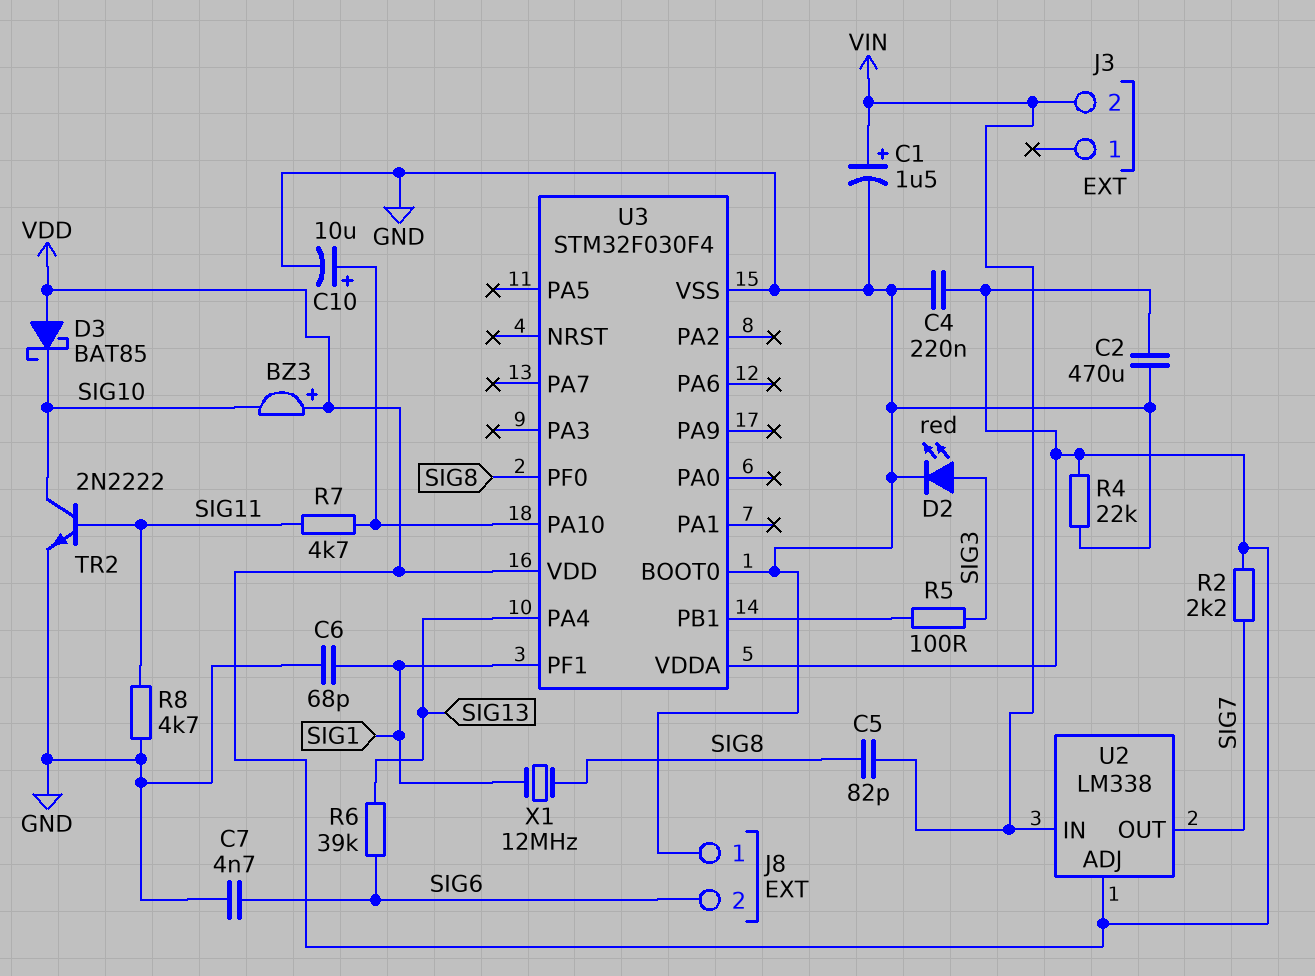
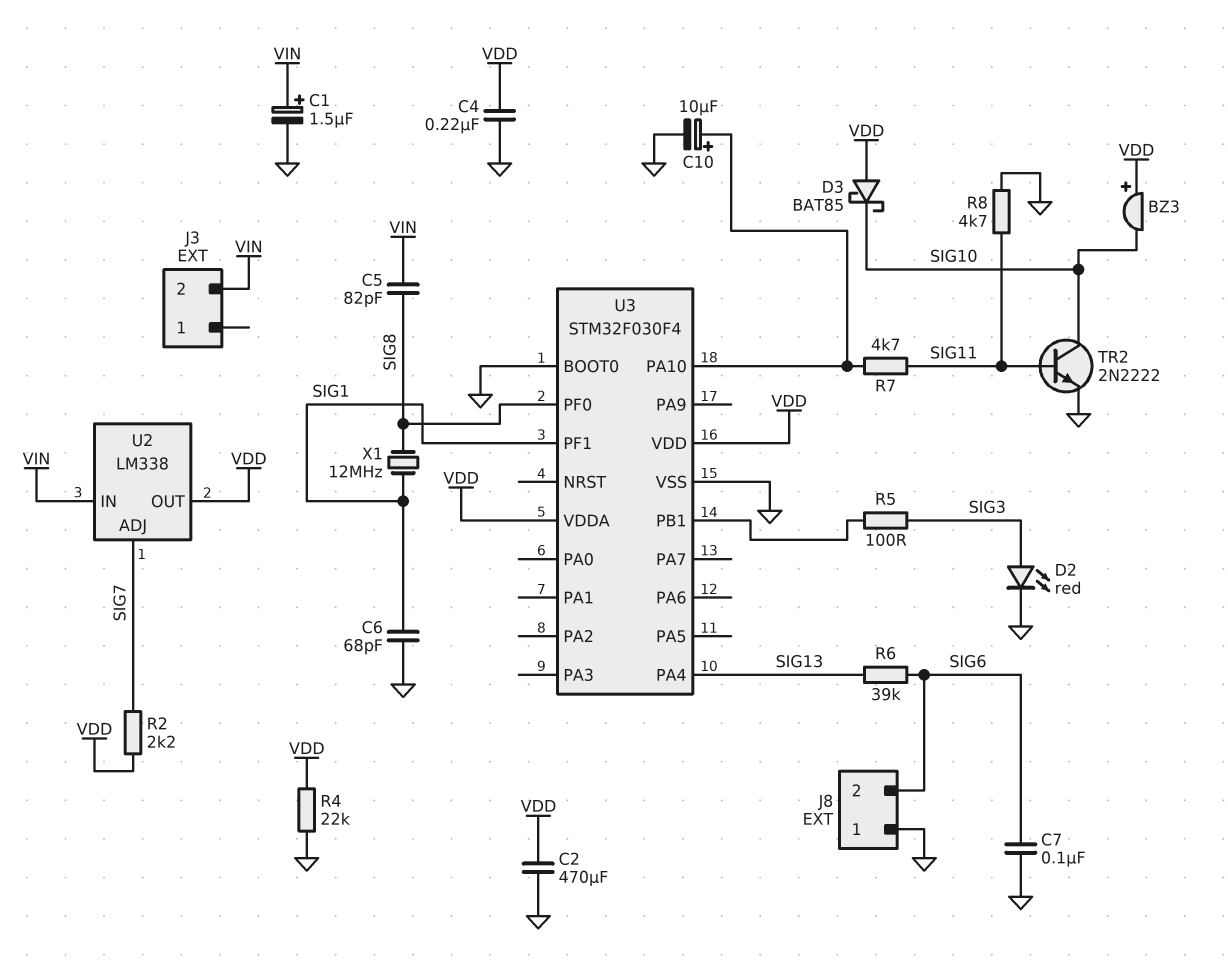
C7: 4.7nF (GND, SIG6) -> 100nF (GND, SIG6)
U2 pin ADJ: VDD -> SIG7
U2 pin OUT: SIG7 -> VDD

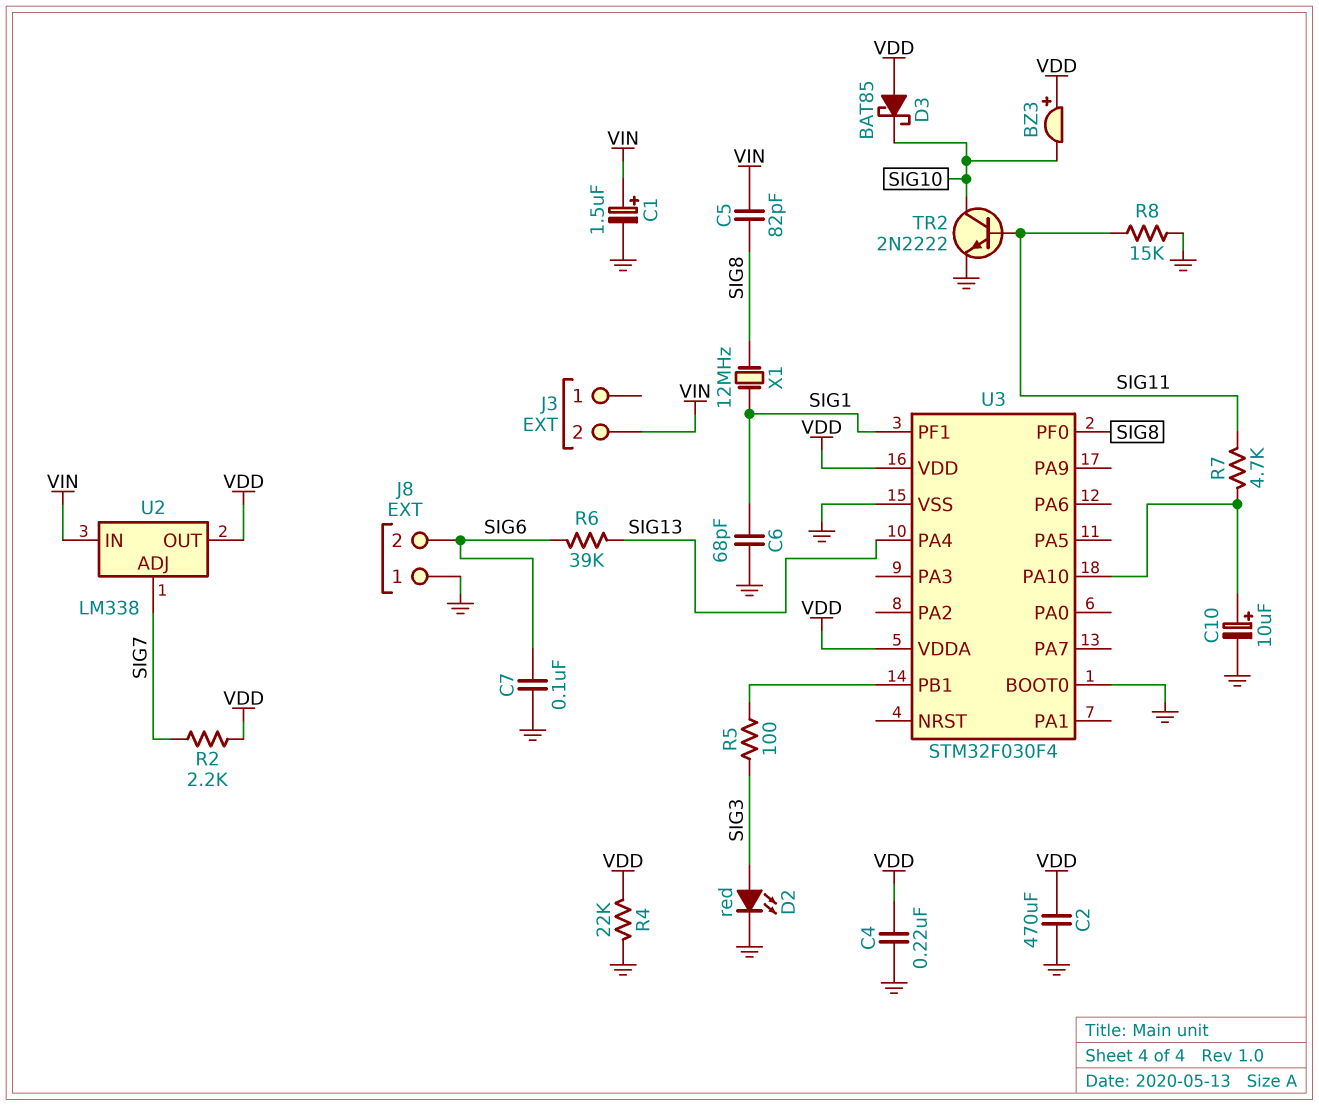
R8: 4.7k (GND, SIG11) -> 15k (GND, SIG11)

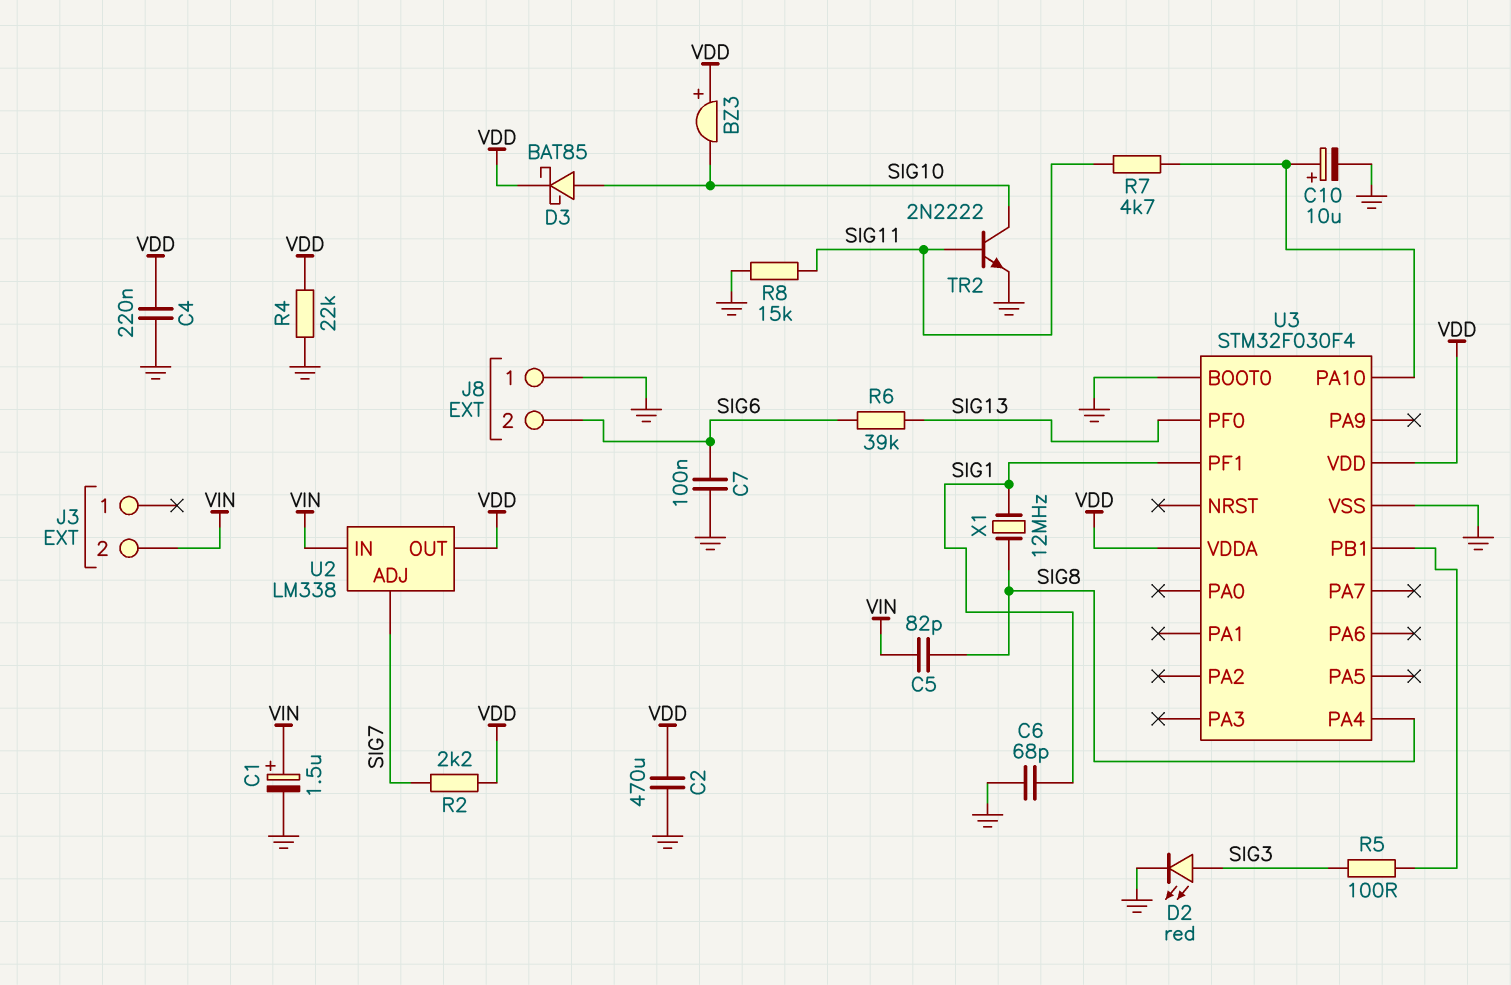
D3: schottky BAT85 (A VDD, K SIG10) -> schottky BAT85 (A SIG10, K VDD)
U3 pin PA4: SIG13 -> SIG8
U3 pin PF0: SIG8 -> SIG13

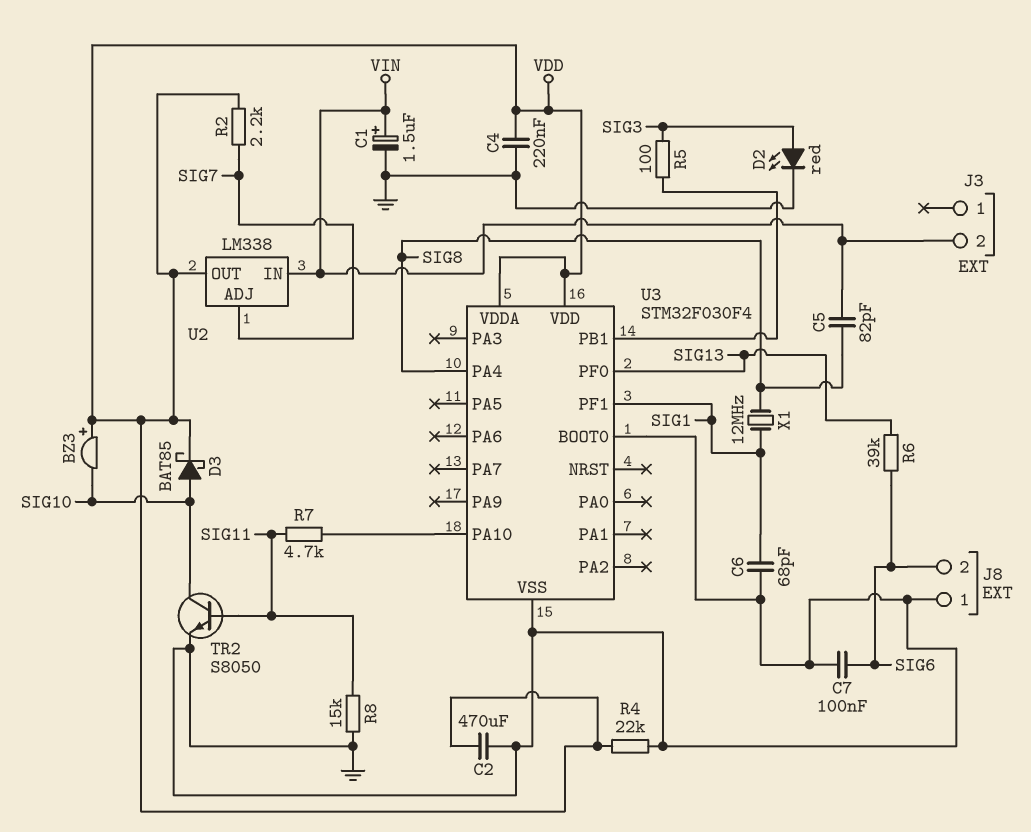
C10: 10uF (plus U3/PA10, minus GND) -> none
TR2: NPN 2N2222 (B SIG11, C SIG10, E GND) -> NPN S8050 (B SIG11, C SIG10, E GND)

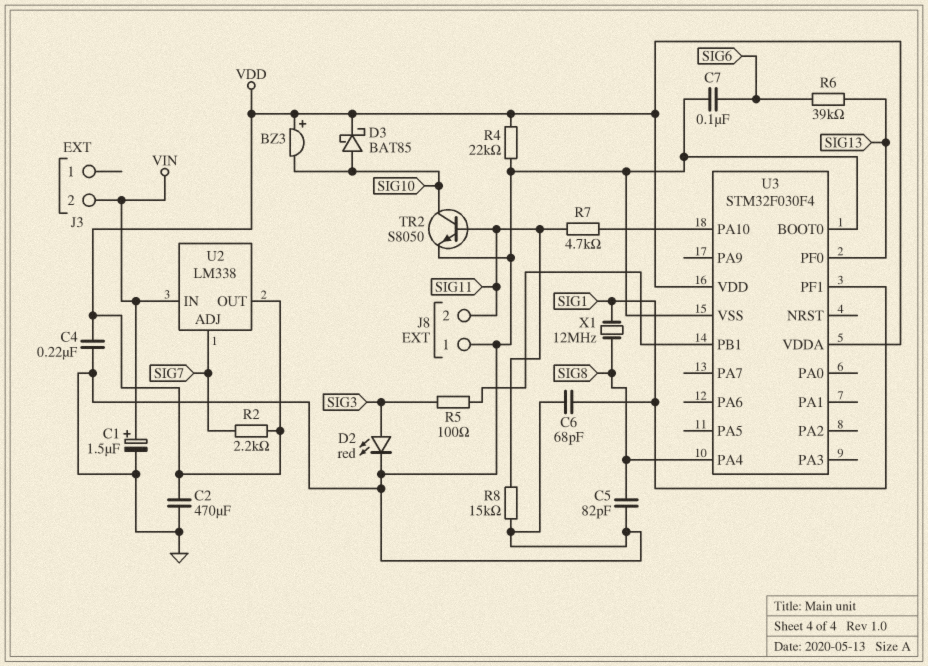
C5: 82pF (SIG8, VIN) -> 82pF (GND, SIG8)
J8 pin 2: SIG6 -> SIG11

